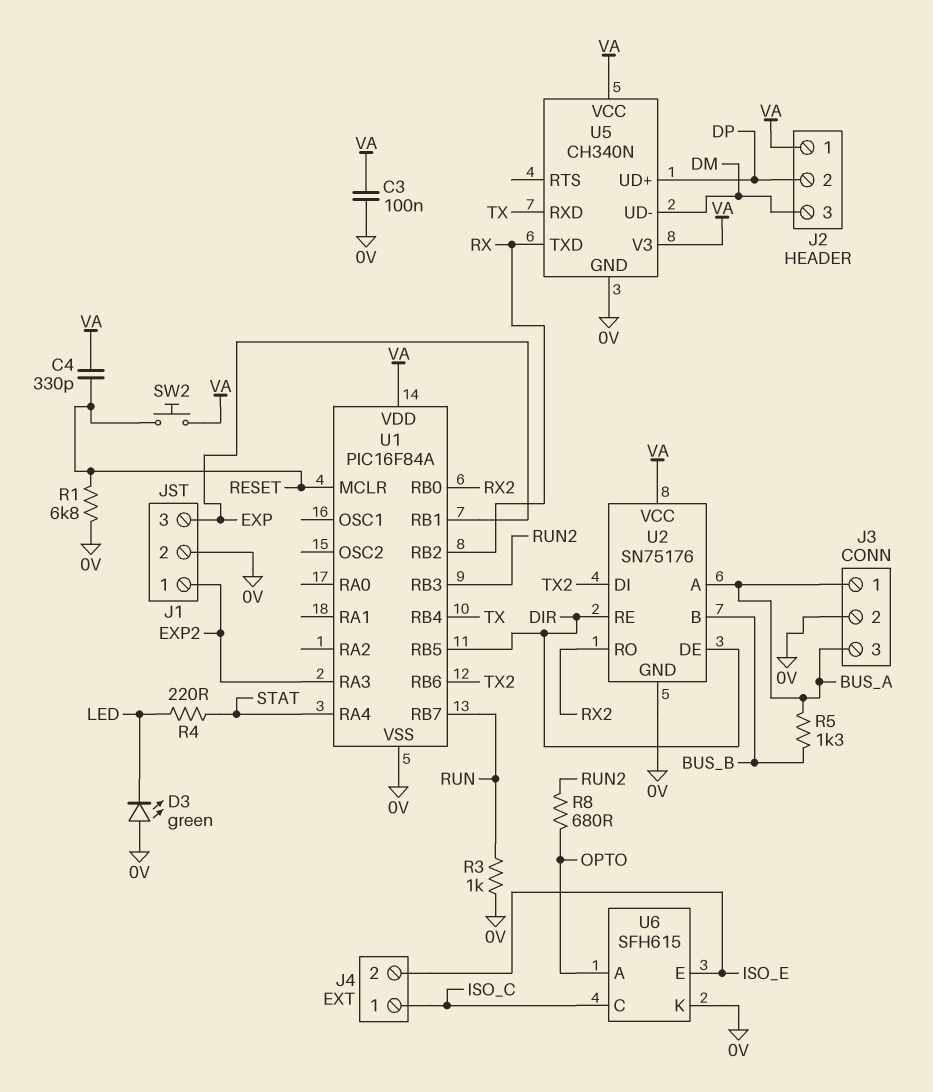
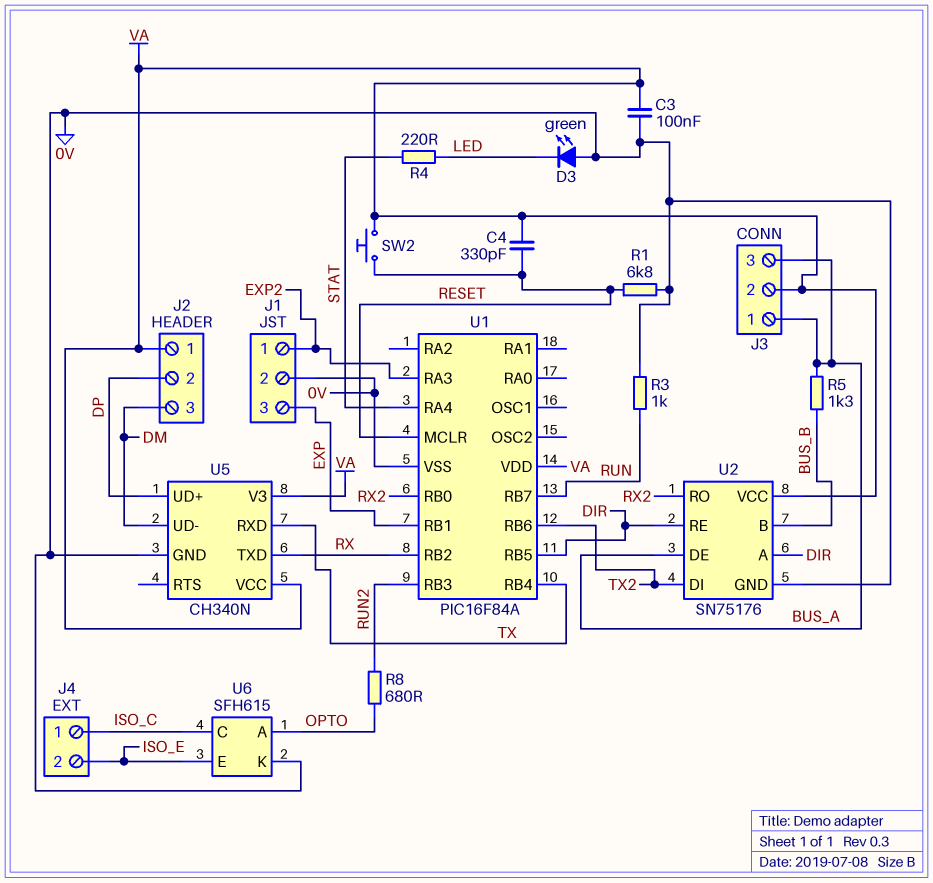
J3 pin 2: 0V -> VA
U2 pin A: BUS_A -> DIR
U2 pin DE: DIR -> BUS_A

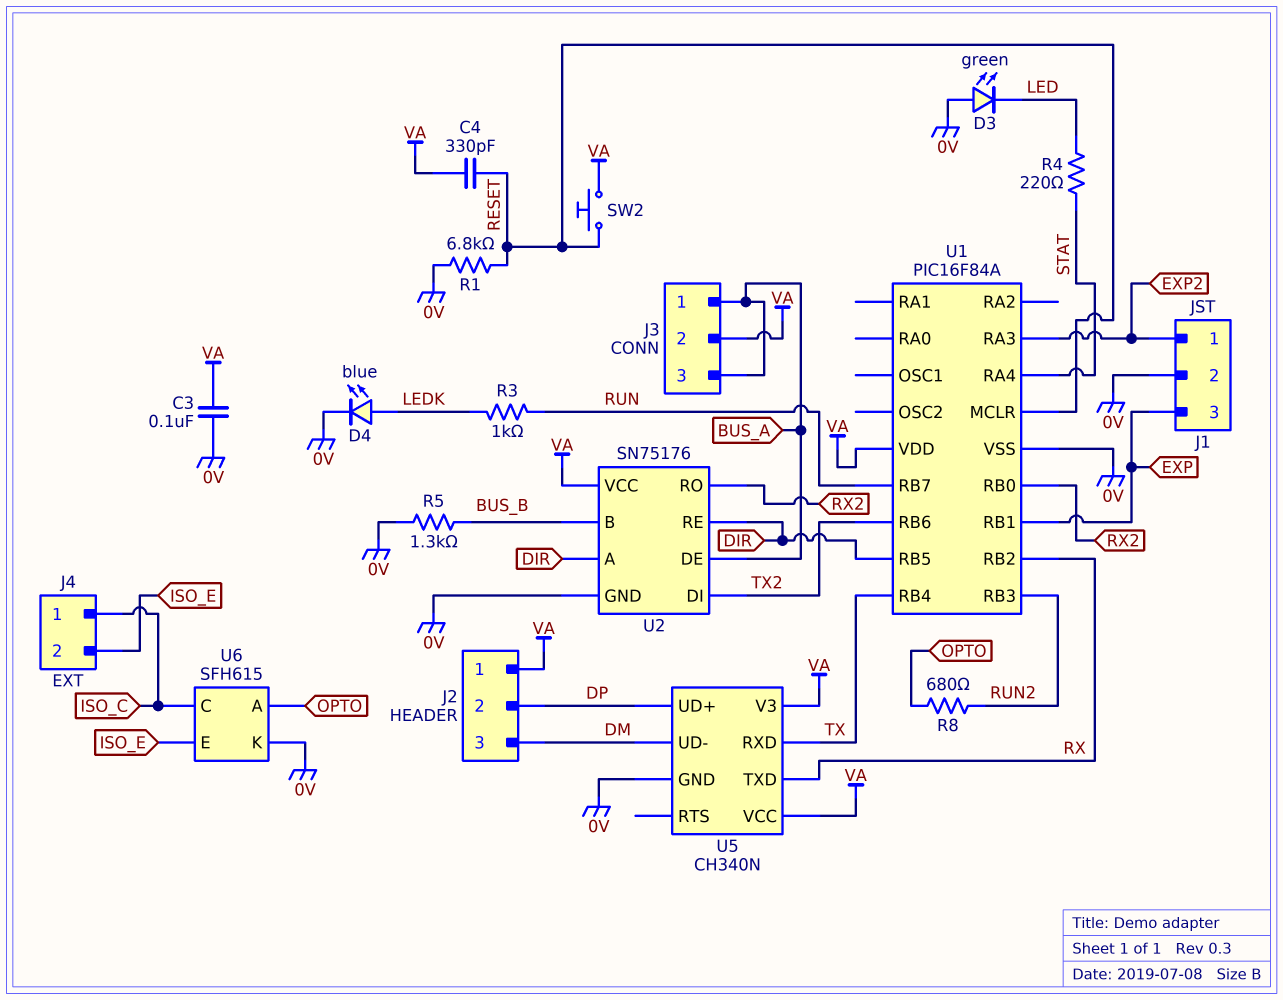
D4: none -> LED blue (A LEDK, K 0V)
R3: 1k (0V, RUN) -> 1k (LEDK, RUN)
R5: 1.3k (BUS_A, BUS_B) -> 1.3k (0V, BUS_B)

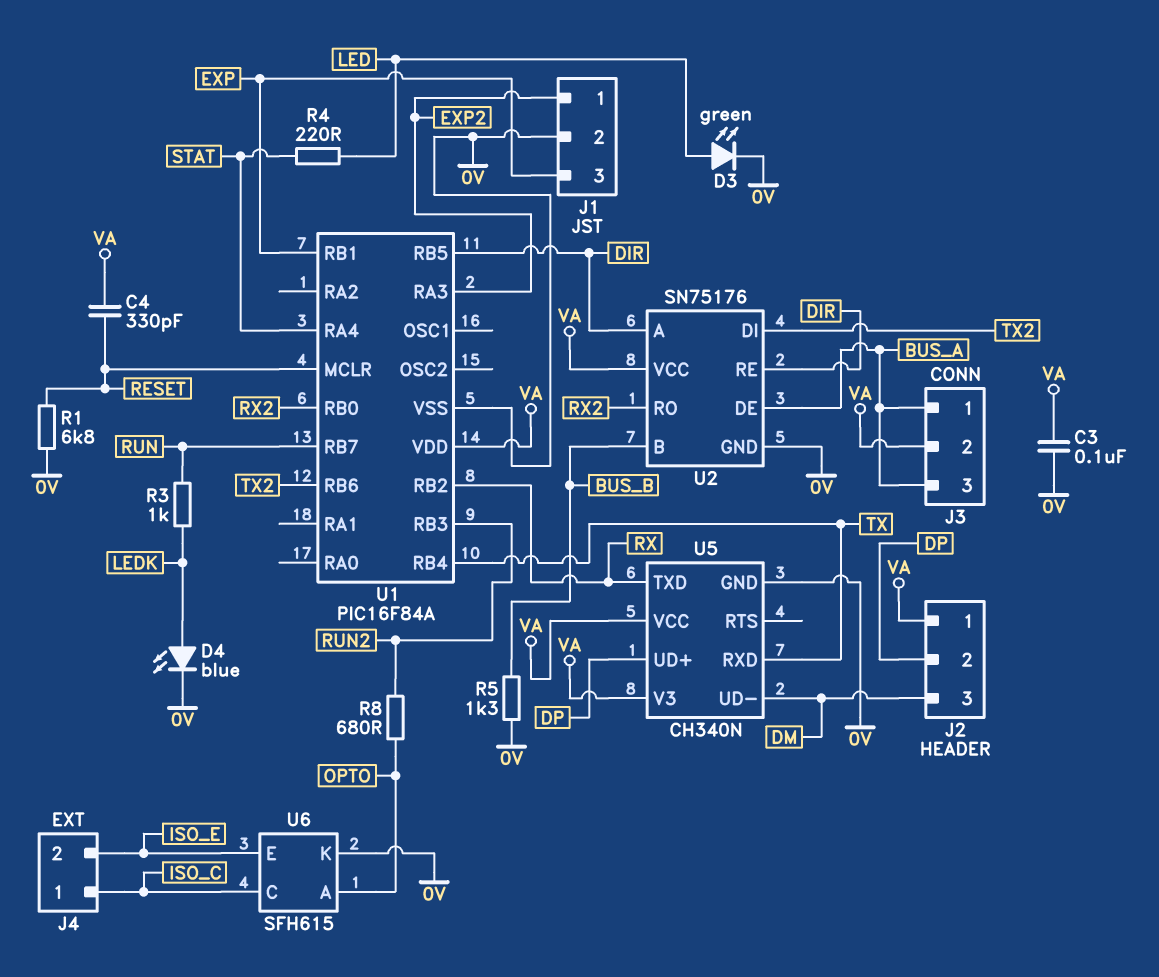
D3: LED green (A 0V, K LED) -> LED green (A LED, K 0V)
SW2: button (RESET, VA) -> none

